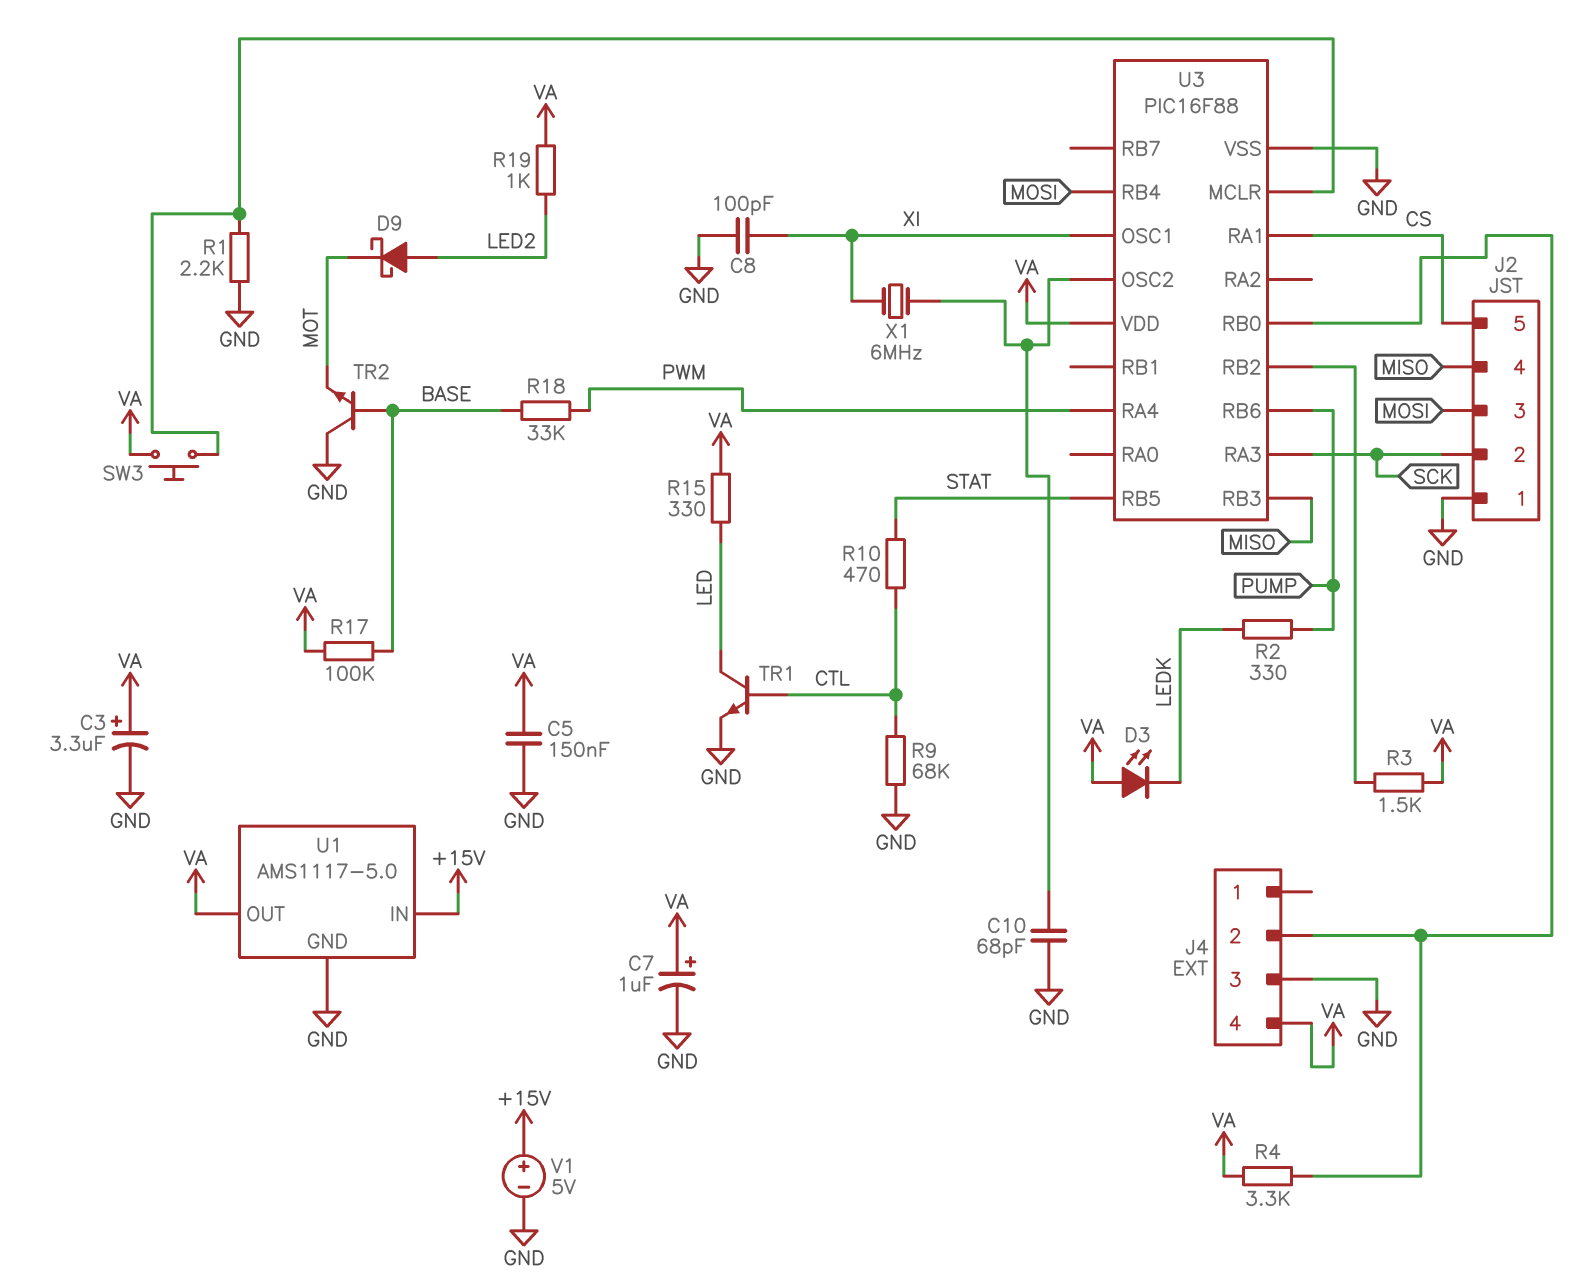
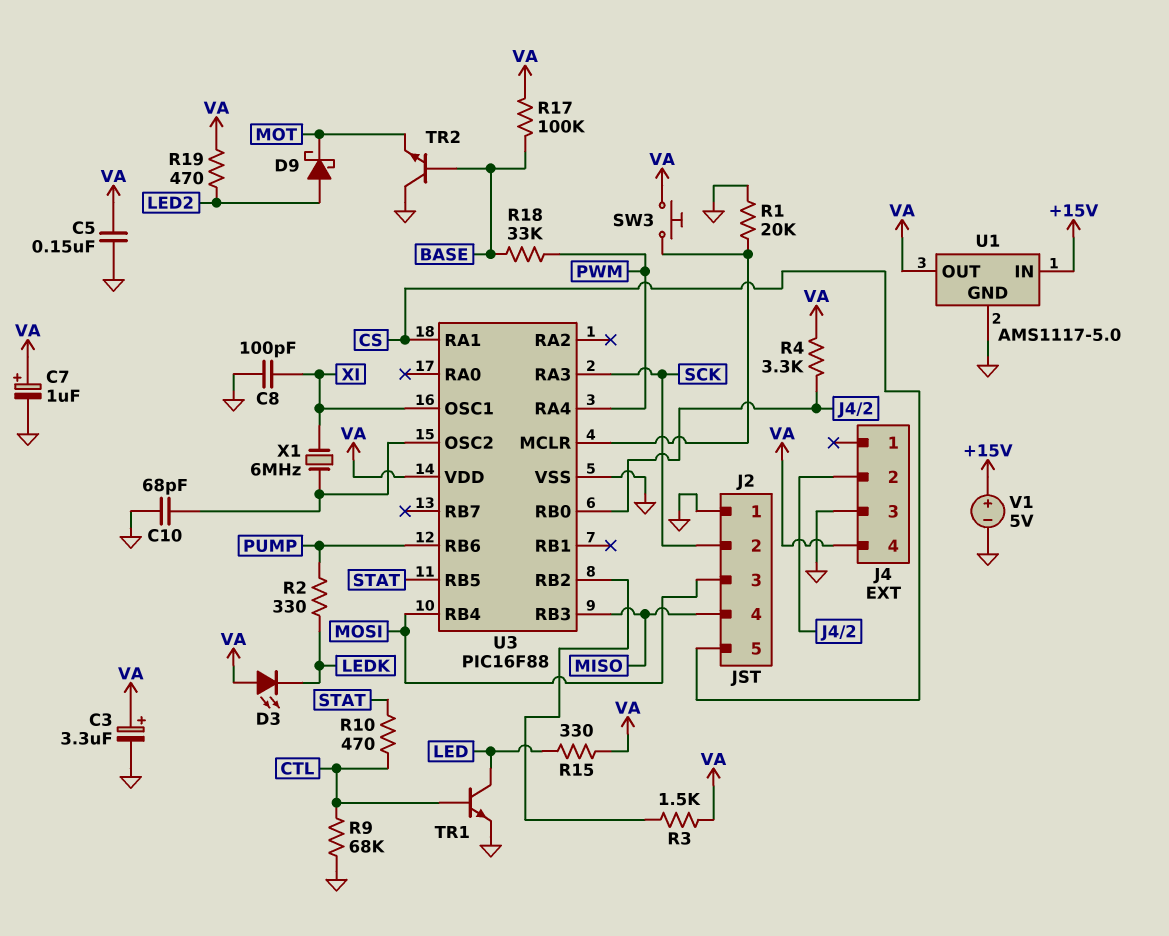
R1: 2.2k (GND, U3/MCLR) -> 20k (GND, U3/MCLR)
R19: 1k (LED2, VA) -> 470 (LED2, VA)

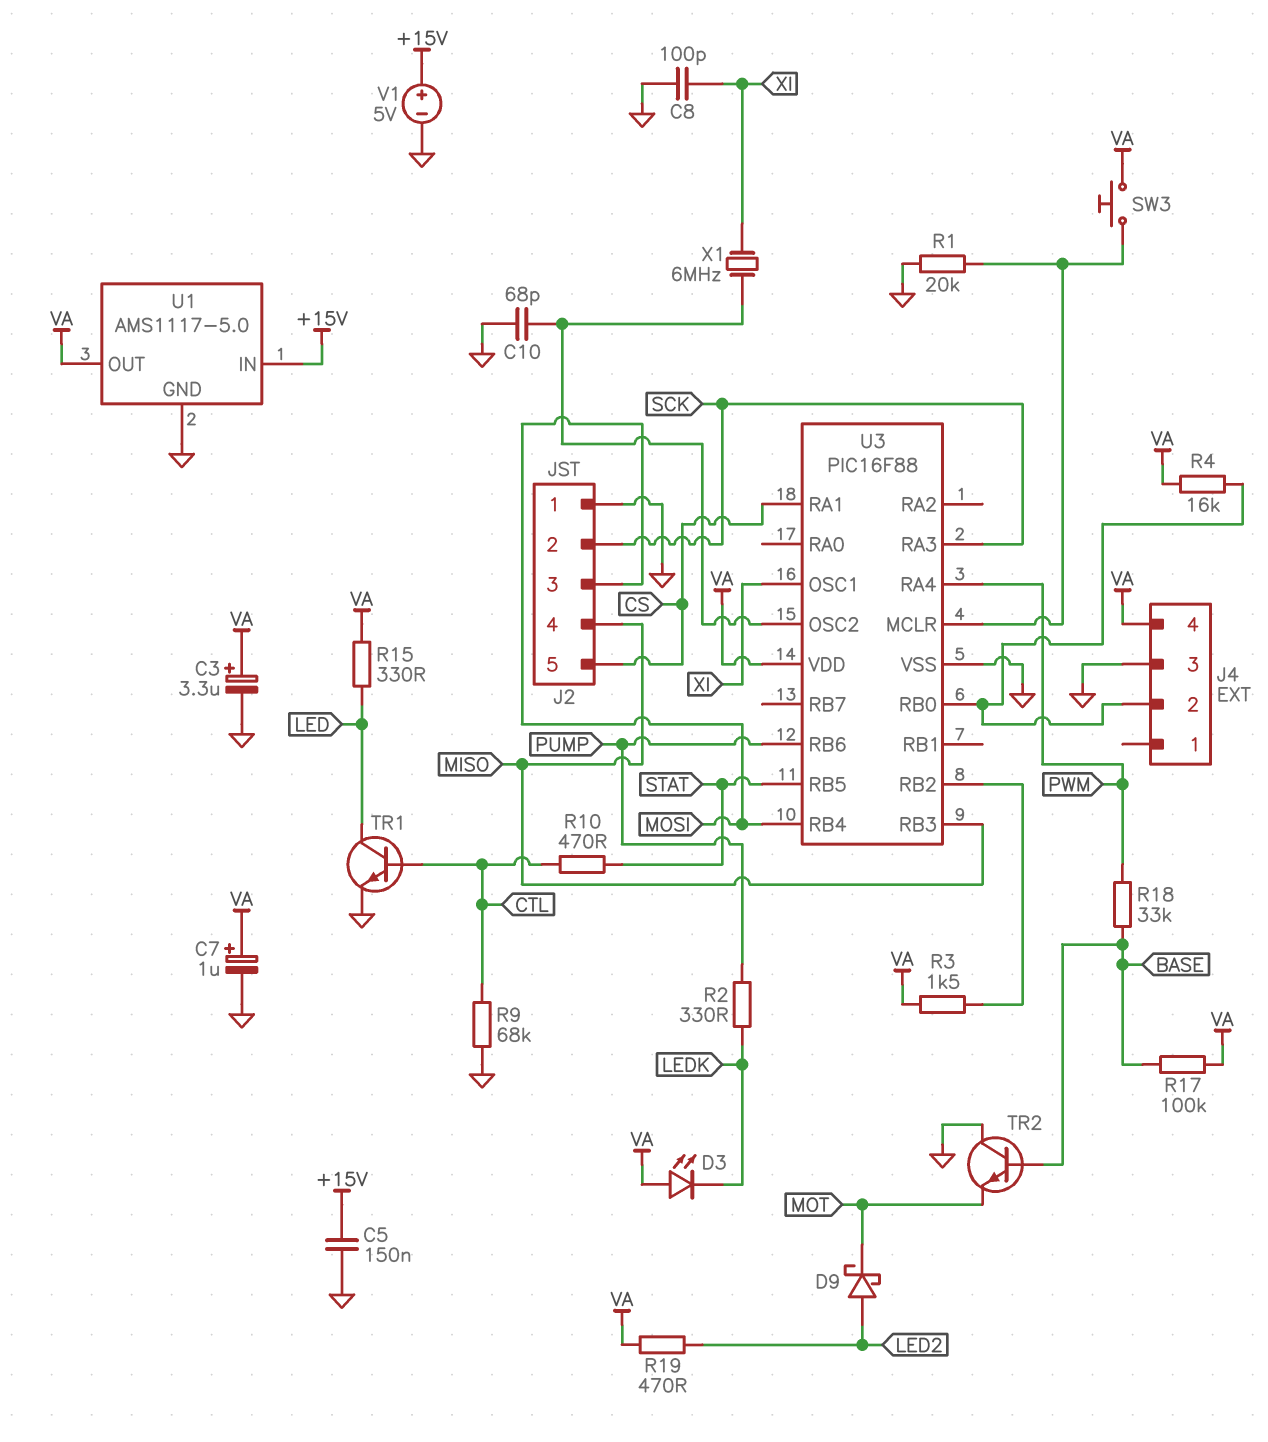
C5: 150nF (GND, VA) -> 150nF (+15V, GND)
R4: 3.3k (J4/2, VA) -> 16k (J4/2, VA)

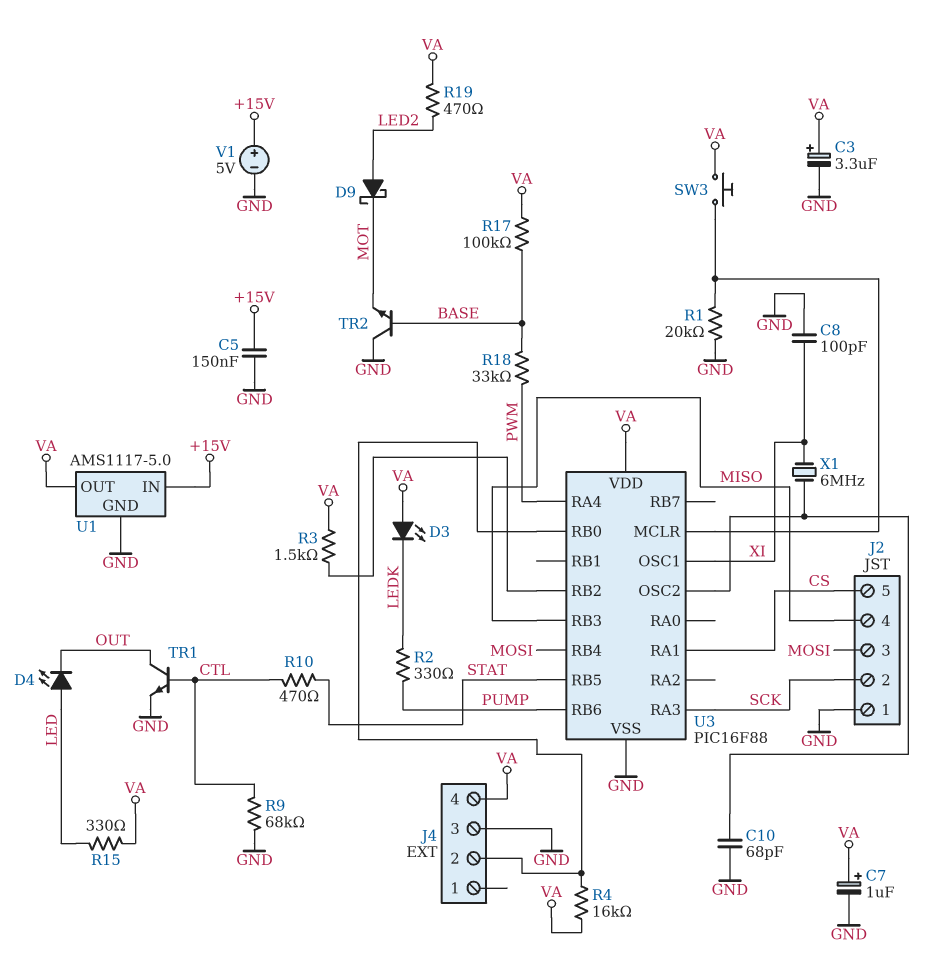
D4: none -> LED (A LED, K OUT)
TR1: NPN (B CTL, C LED, E GND) -> NPN (B CTL, C OUT, E GND)

